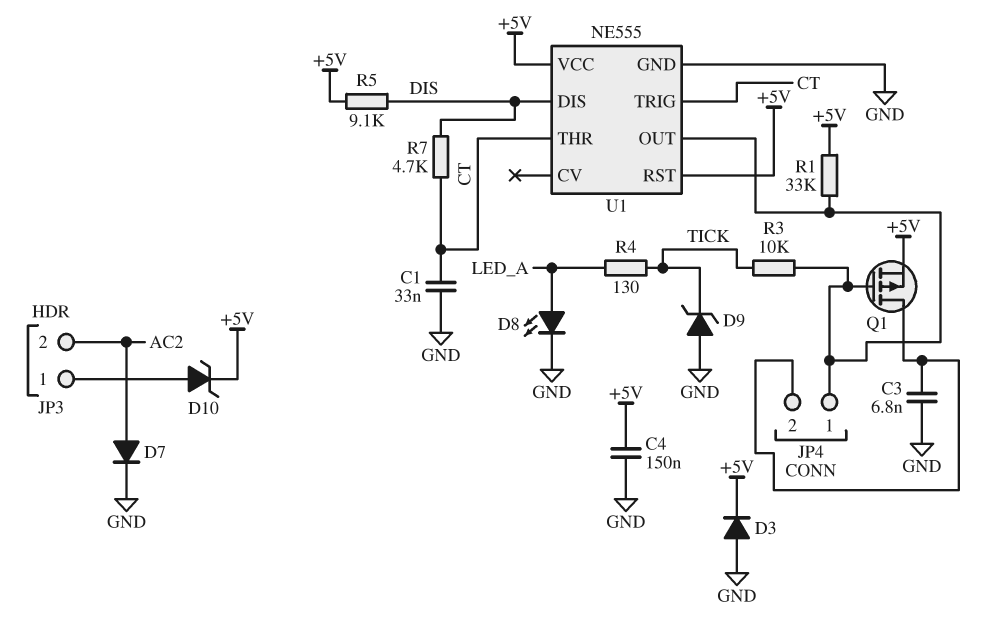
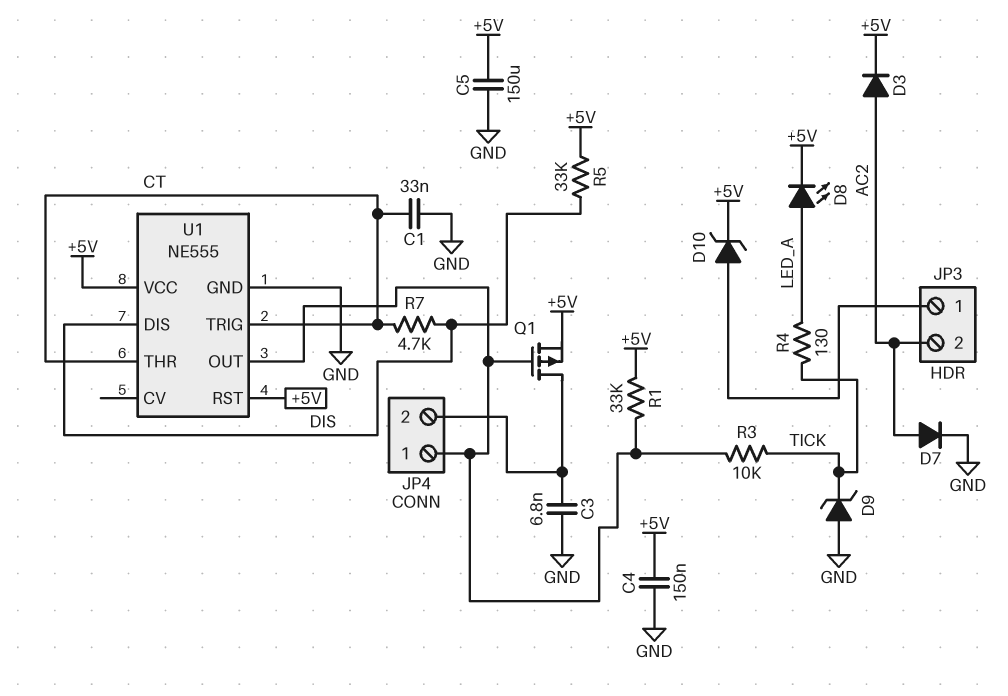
C5: none -> 150uF (+5V, GND)
D3: diode (A GND, K +5V) -> diode (A AC2, K +5V)
D8: LED (A LED_A, K GND) -> LED (A LED_A, K +5V)
R5: 9.1k (+5V, DIS) -> 33k (+5V, DIS)

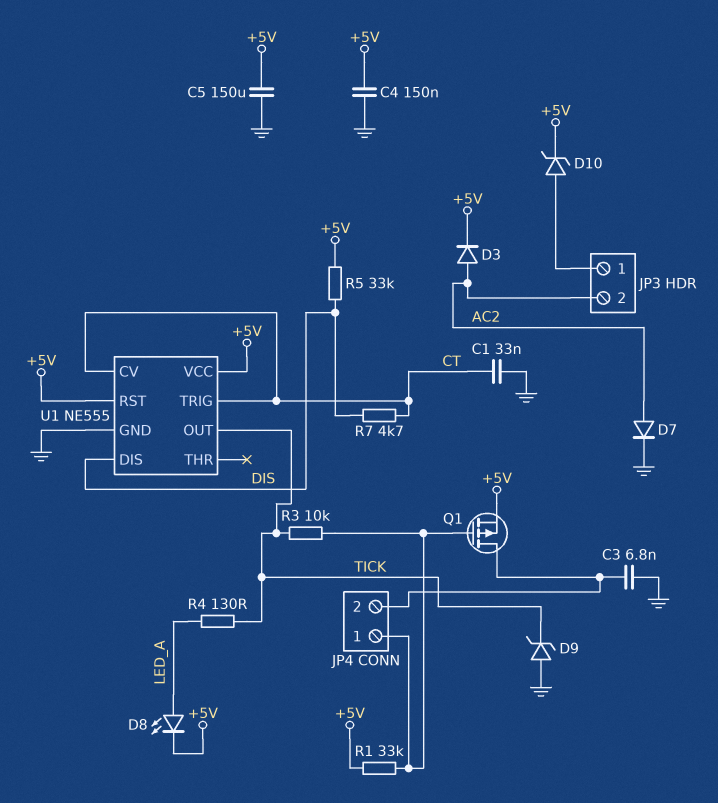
U1 pin CV: none -> CT
U1 pin OUT: JP4/1 -> TICK
U1 pin THR: CT -> none

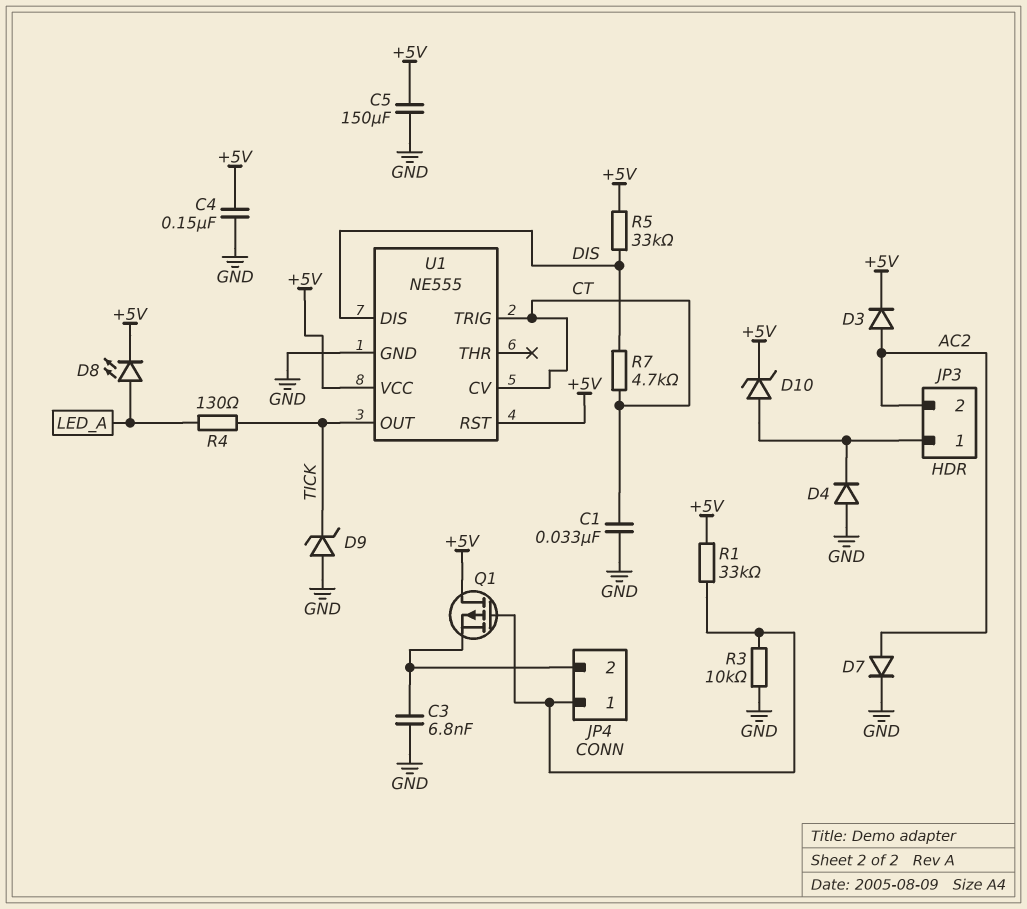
D4: none -> diode (A GND, K JP3/1)
Q1: PMOS (G JP4/1, D JP4/2, S +5V) -> PMOS (G JP4/1, D +5V, S JP4/2)
R3: 10k (JP4/1, TICK) -> 10k (GND, JP4/1)

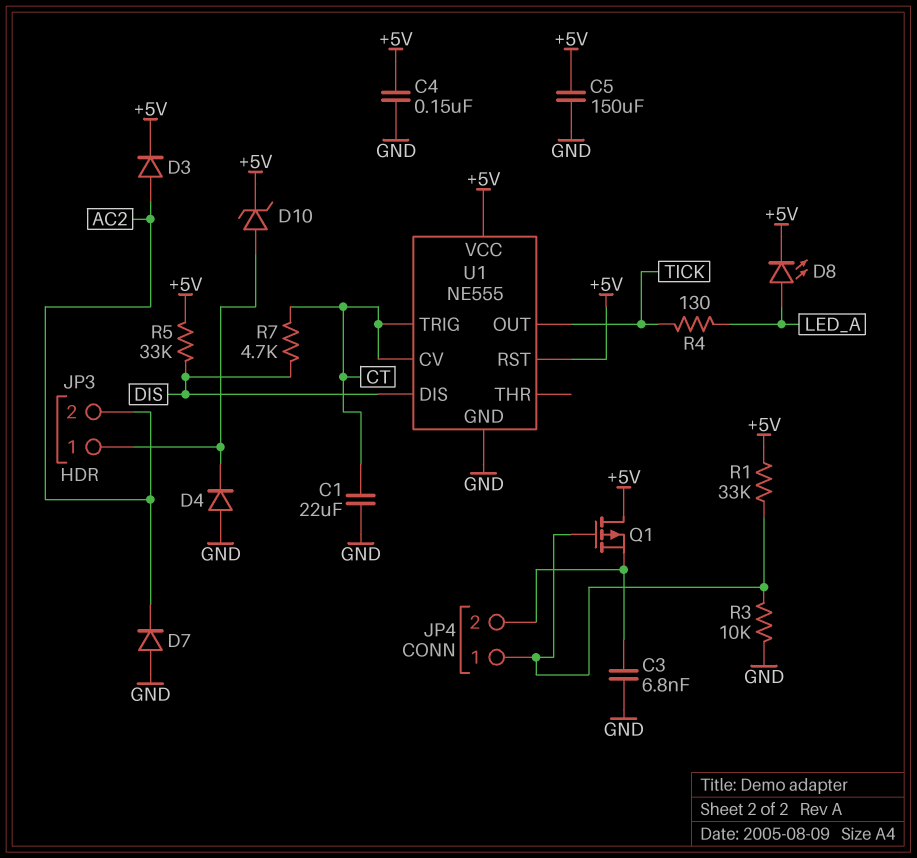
C1: 33nF (CT, GND) -> 22uF (CT, GND)
D7: diode (A AC2, K GND) -> diode (A GND, K AC2)
D9: zener (A GND, K TICK) -> none

